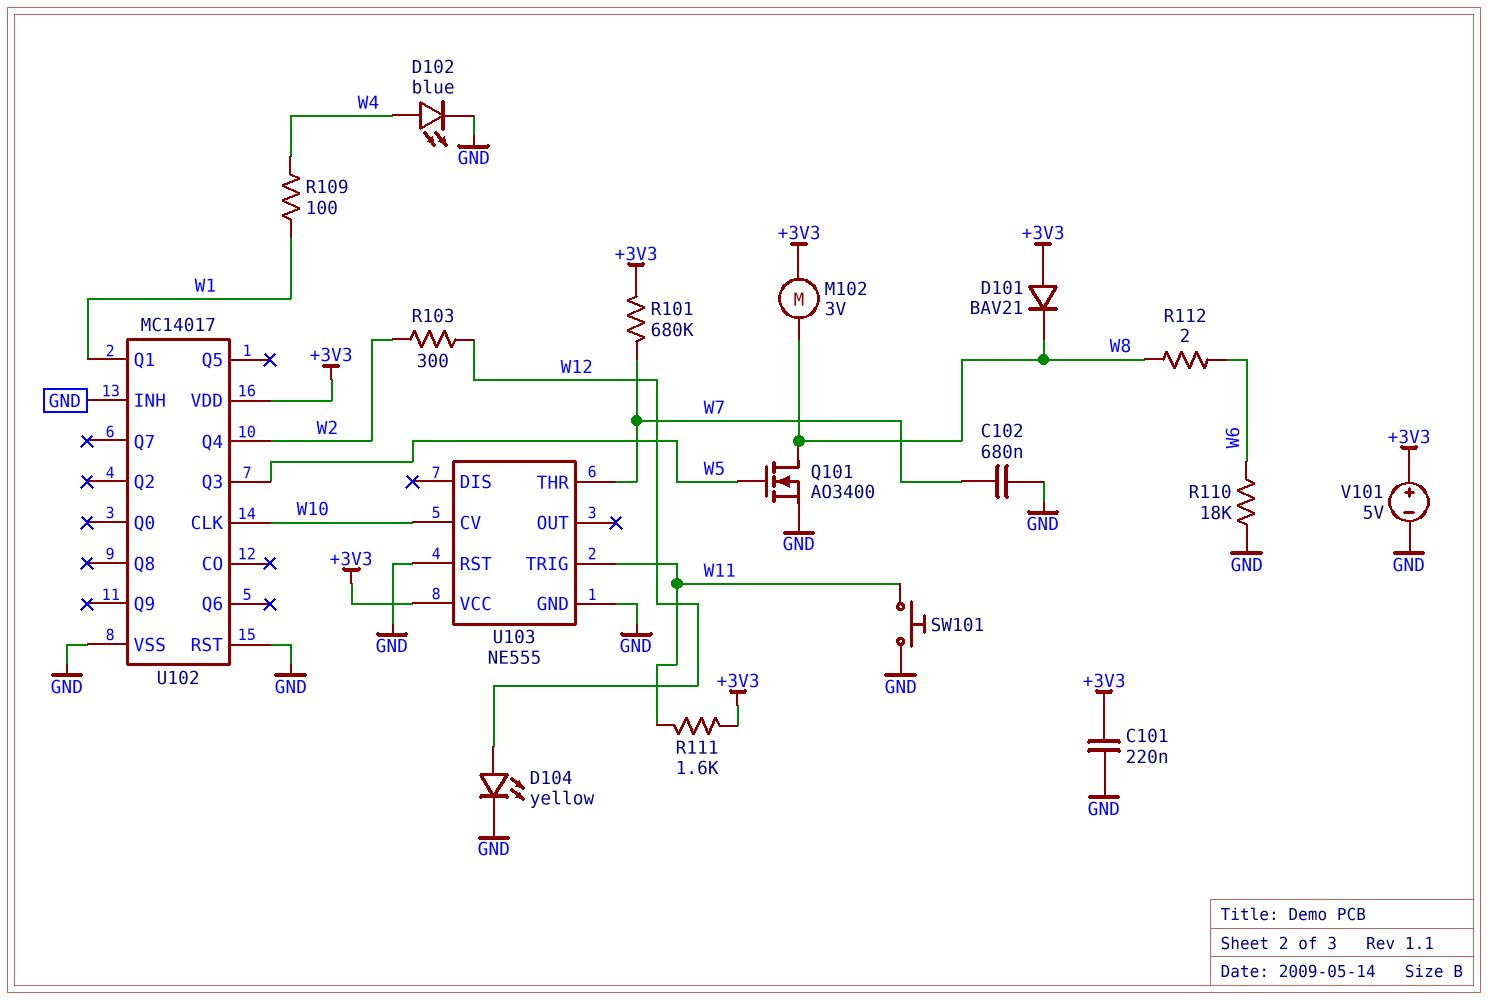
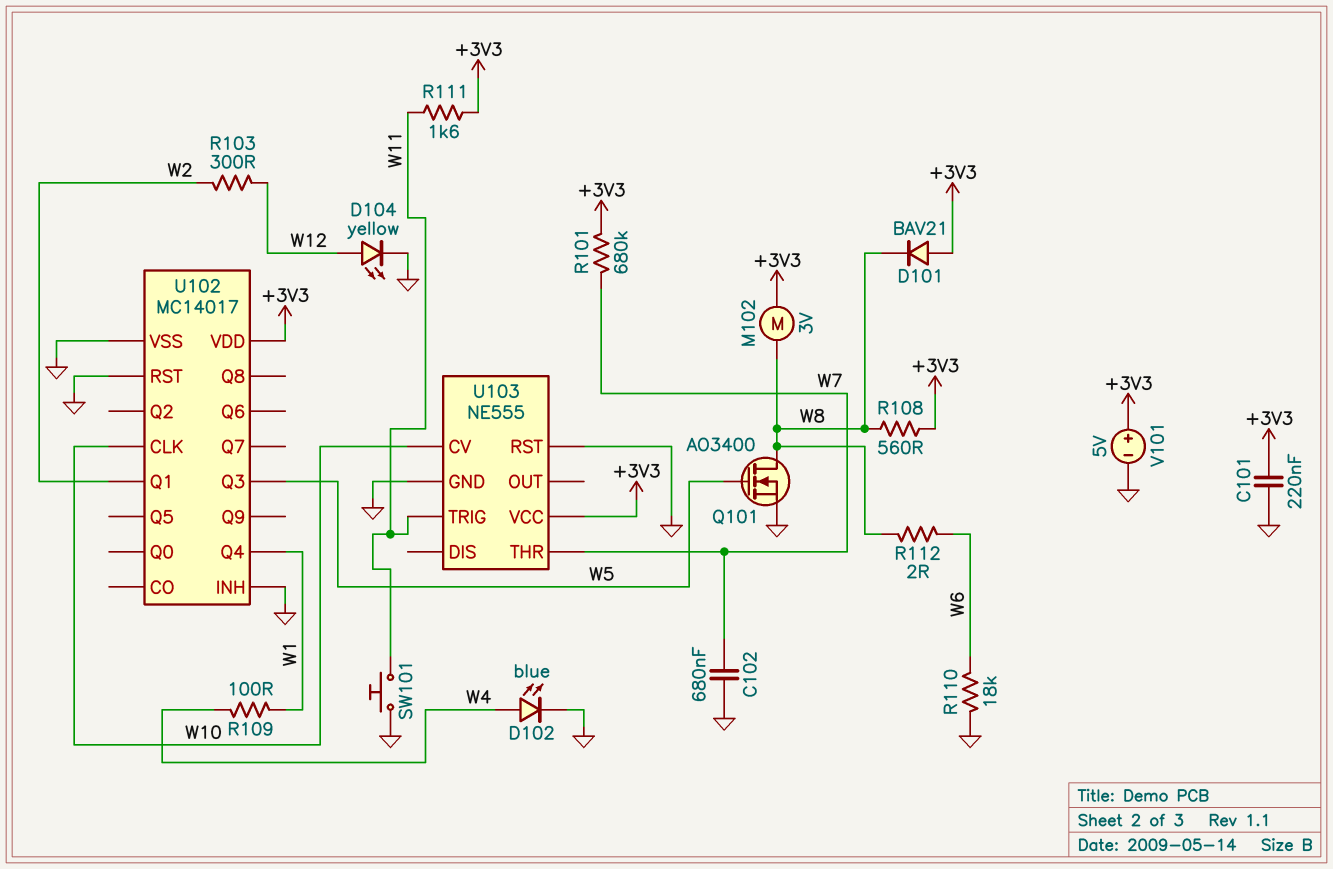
R108: none -> 560 (+3V3, W8)
U102 pin Q1: W1 -> W2
U102 pin Q4: W2 -> W1

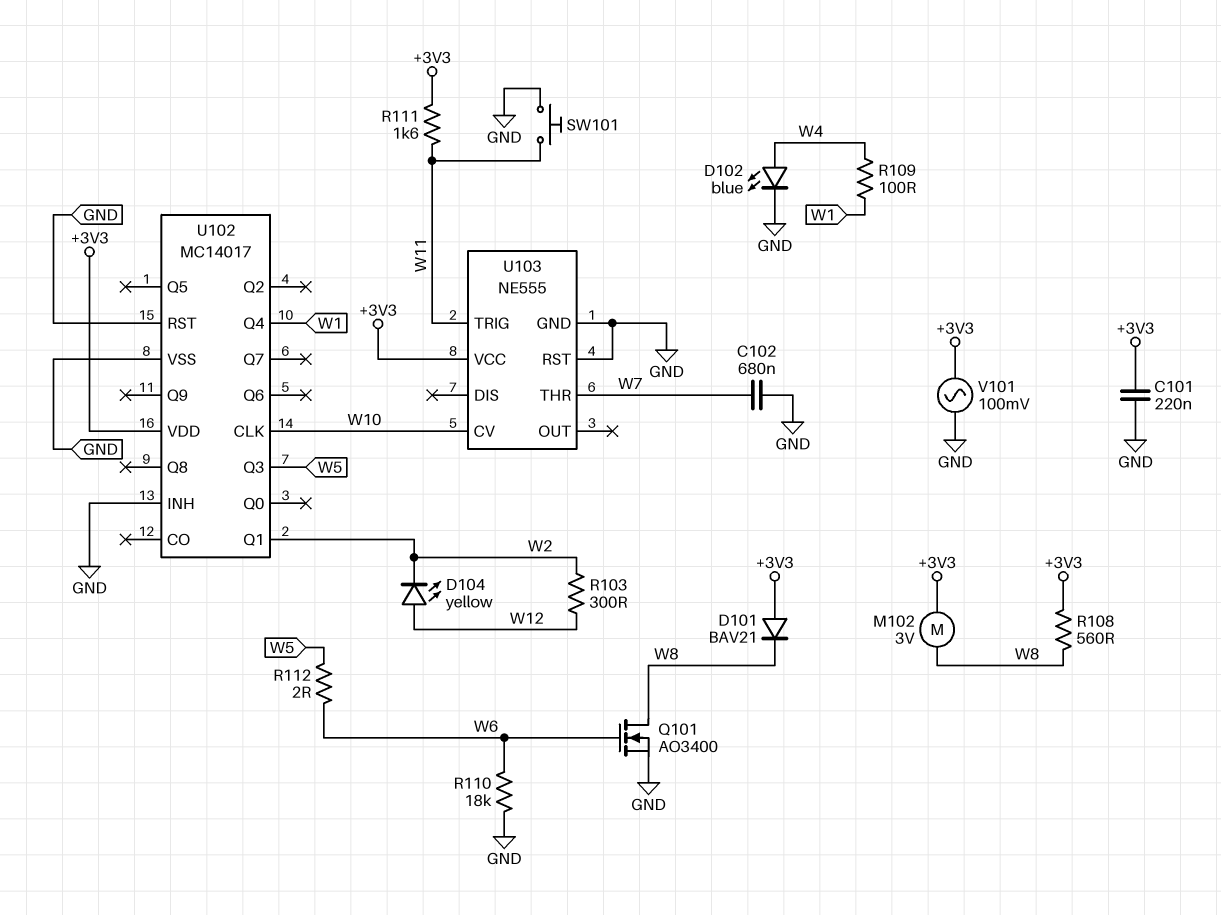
D104: LED yellow (A W12, K GND) -> LED yellow (A W12, K W2)
Q101: NMOS AO3400 (G W5, D W8, S GND) -> NMOS AO3400 (G W6, D W8, S GND)
R101: 680k (+3V3, W7) -> none
R112: 2 (W6, W8) -> 2 (W5, W6)
V101: 5V (plus +3V3, minus GND) -> AC 100mV (+3V3, GND)

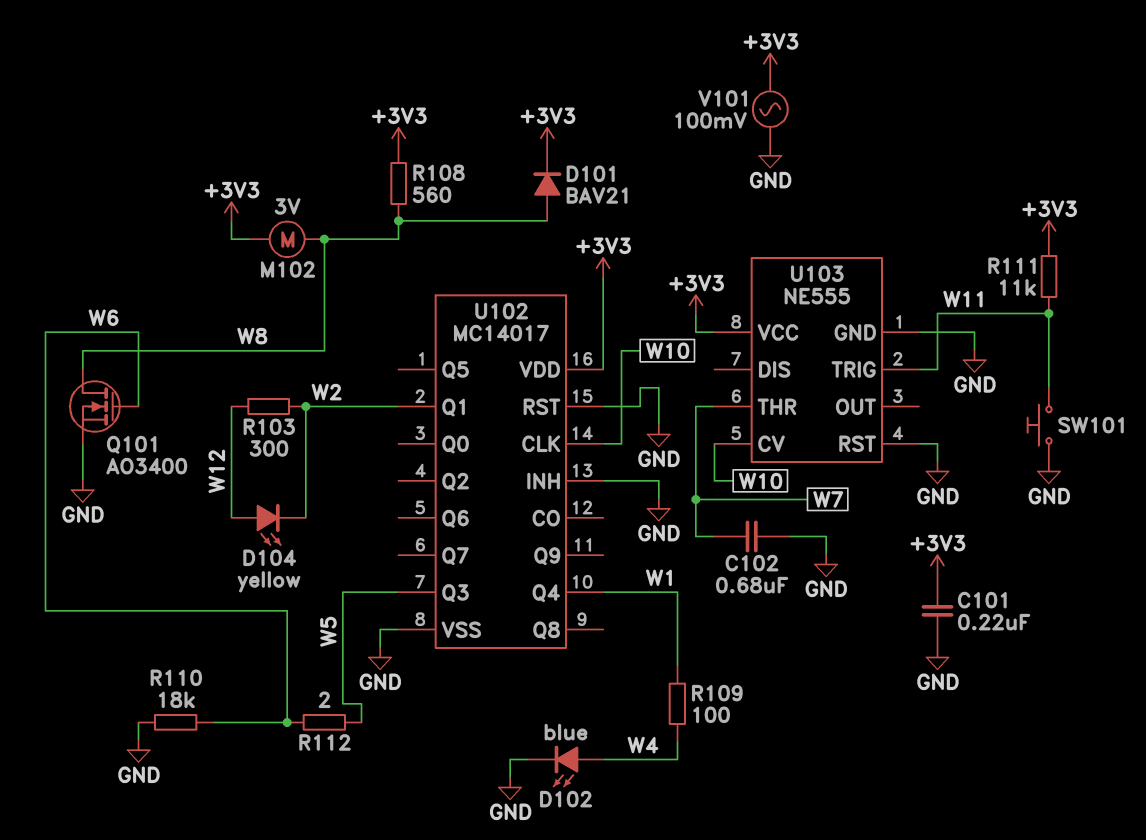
D101: diode BAV21 (A +3V3, K W8) -> diode BAV21 (A W8, K +3V3)
R111: 1.6k (+3V3, W11) -> 11k (+3V3, W11)

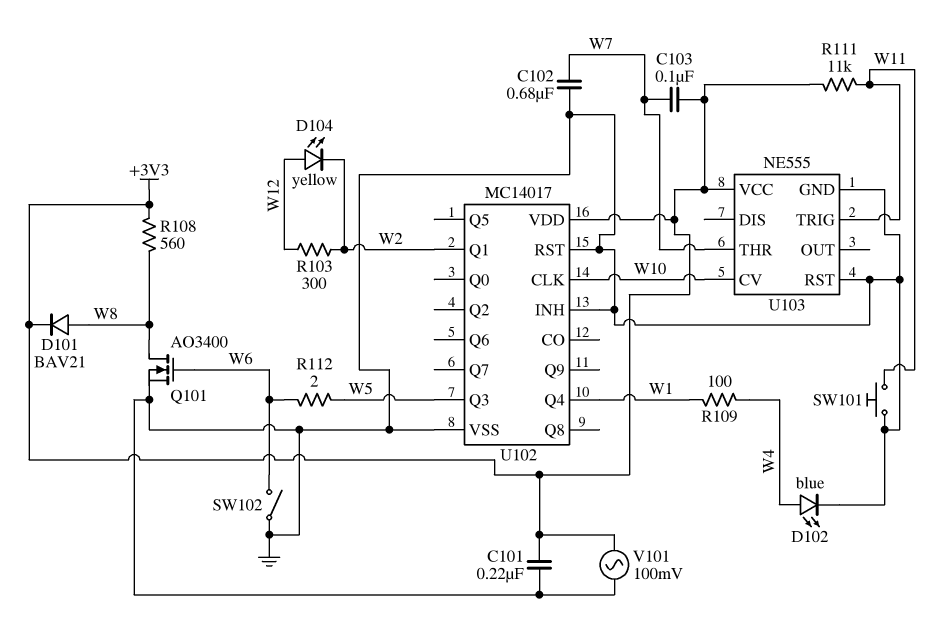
C103: none -> 100nF (+3V3, W7)
M102: motor 3V (+3V3, W8) -> none
R110: 18k (GND, W6) -> none
SW102: none -> switch (GND, W6)

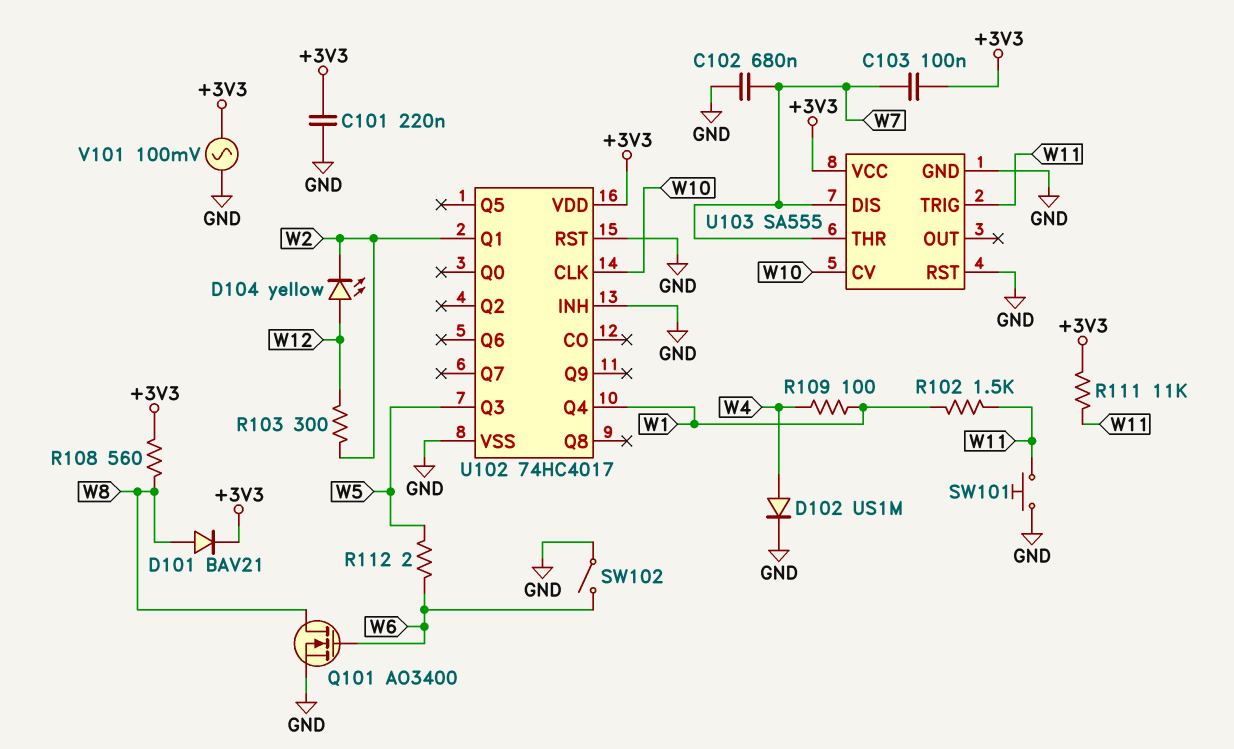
D102: LED blue (A W4, K GND) -> diode US1M (A W4, K GND)
R102: none -> 1.5k (W1, W11)
U102: MC14017 -> 74HC4017
U103: NE555 -> SA555
U103 pin DIS: none -> W7

